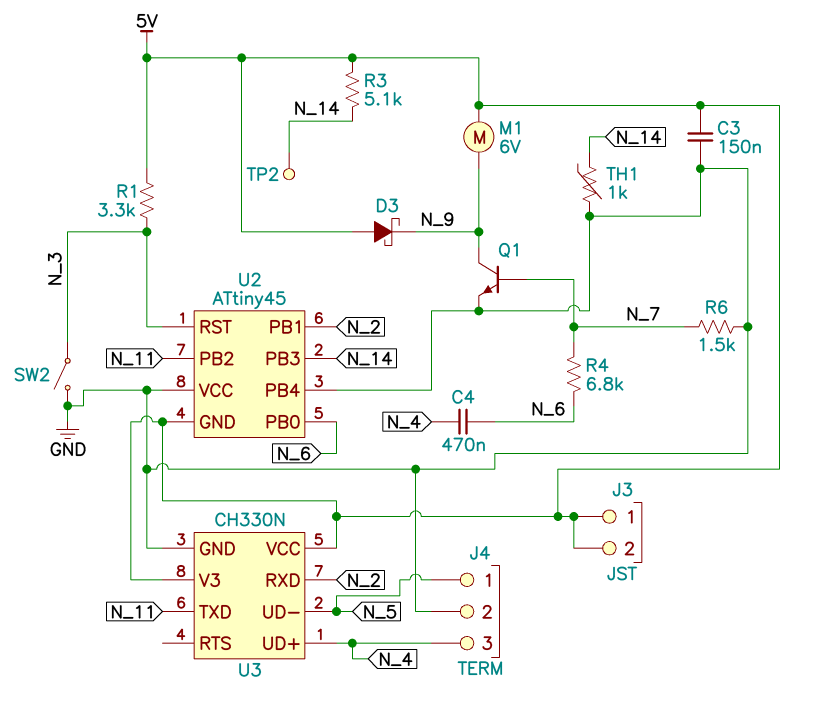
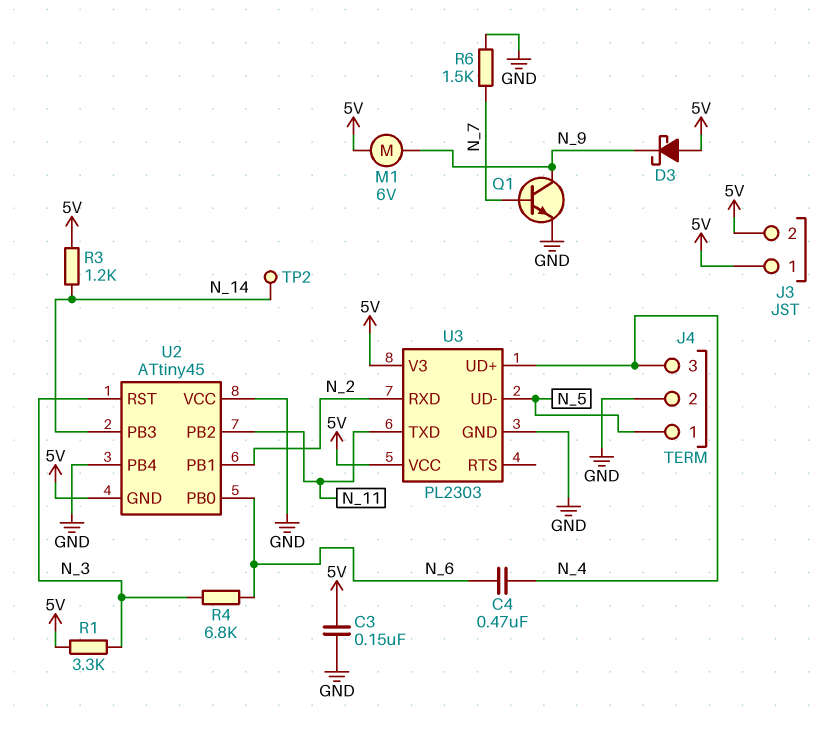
R3: 5.1k (5V, N_14) -> 1.2k (5V, N_14)
R4: 6.8k (N_6, N_7) -> 6.8k (N_3, N_6)
SW2: switch (GND, N_3) -> none
TH1: 1k (GND, N_14) -> none
U3: CH330N -> PL2303

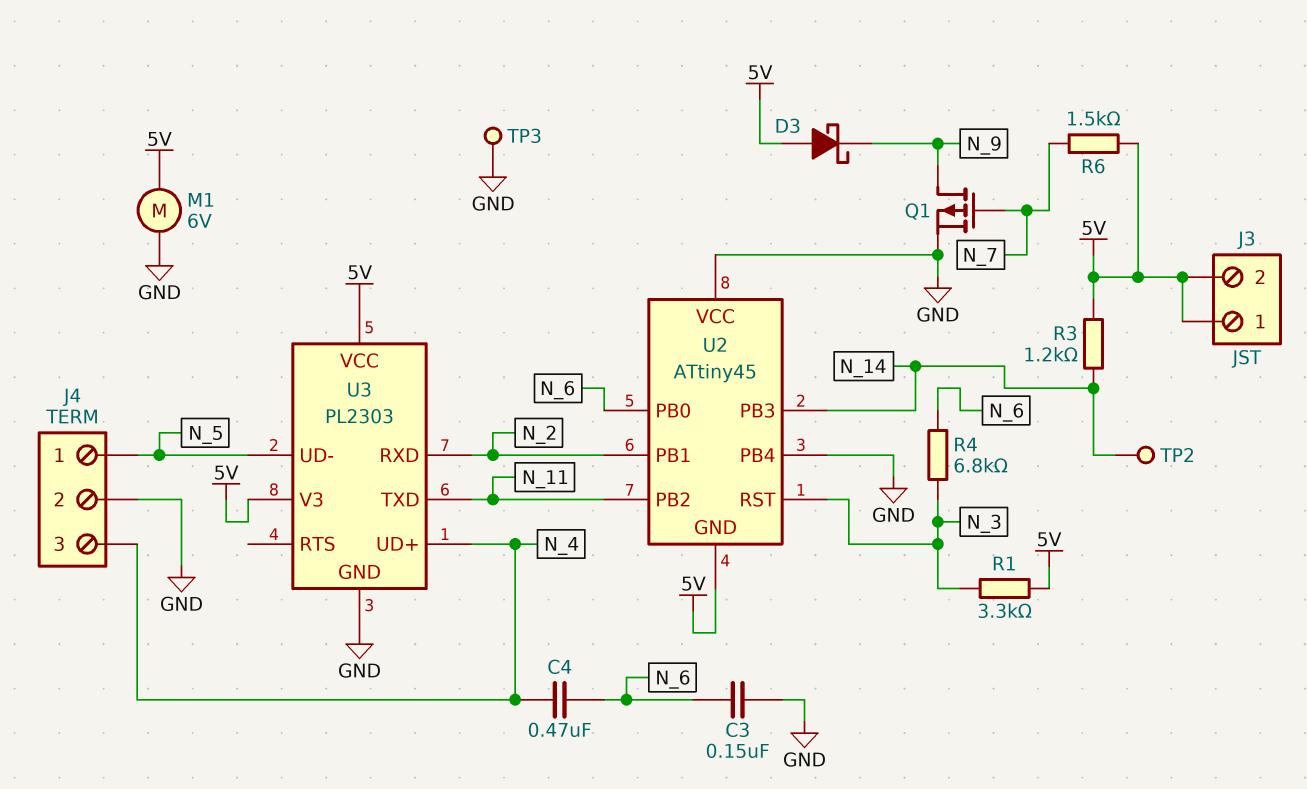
C3: 150nF (5V, GND) -> 150nF (GND, N_6)
M1: motor 6V (5V, N_9) -> motor 6V (5V, GND)
Q1: NPN (B N_7, C N_9, E GND) -> PMOS (G N_7, D N_9, S GND)
R6: 1.5k (GND, N_7) -> 1.5k (5V, N_7)
TP3: none -> test point (GND)

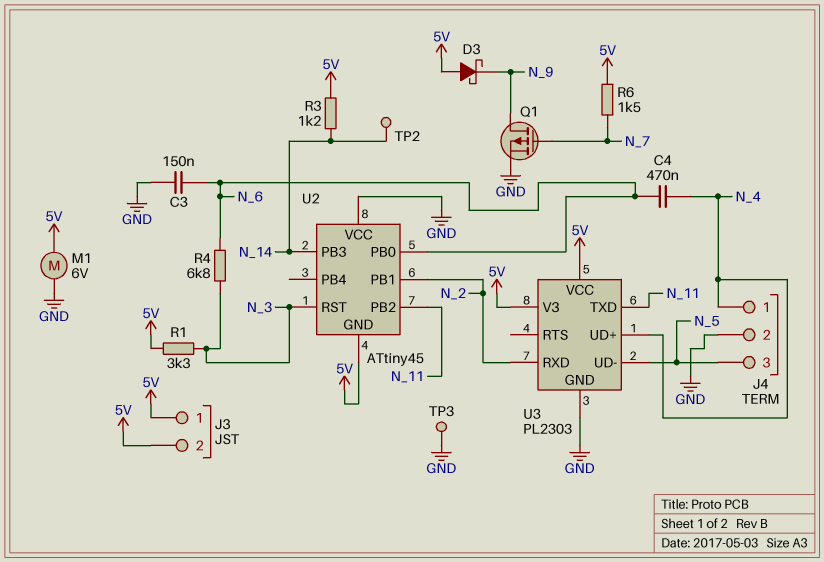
J4 pin 1: N_5 -> N_4
J4 pin 3: N_4 -> N_5
U2 pin PB4: GND -> none

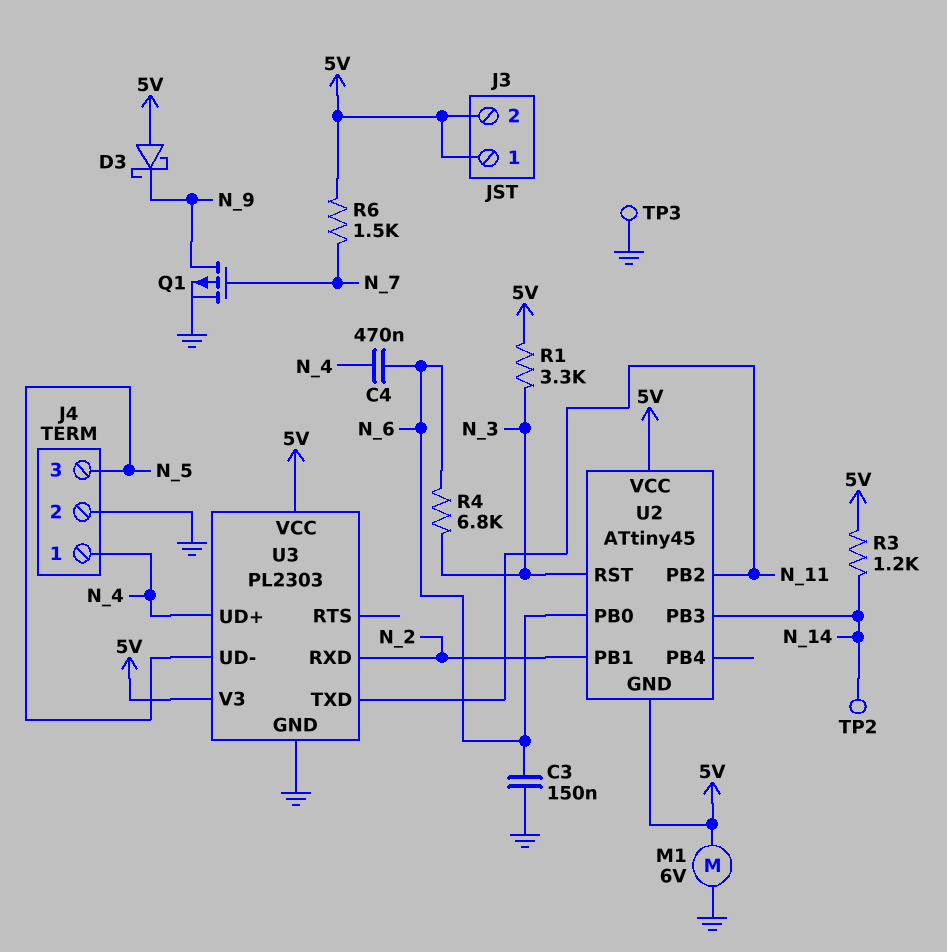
U2 pin VCC: GND -> 5V

